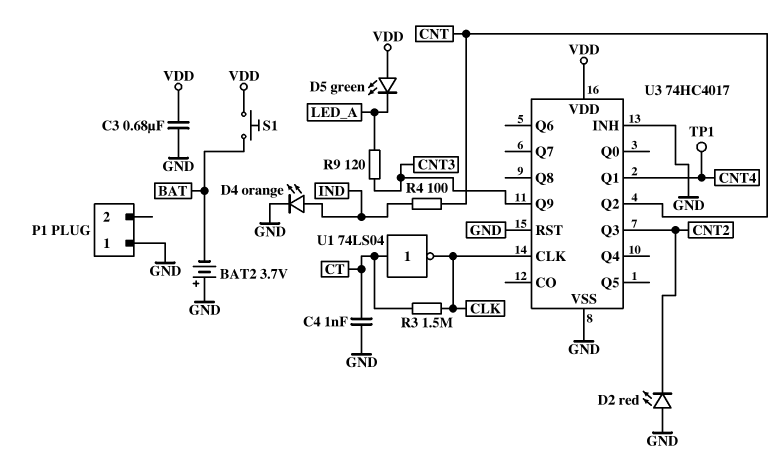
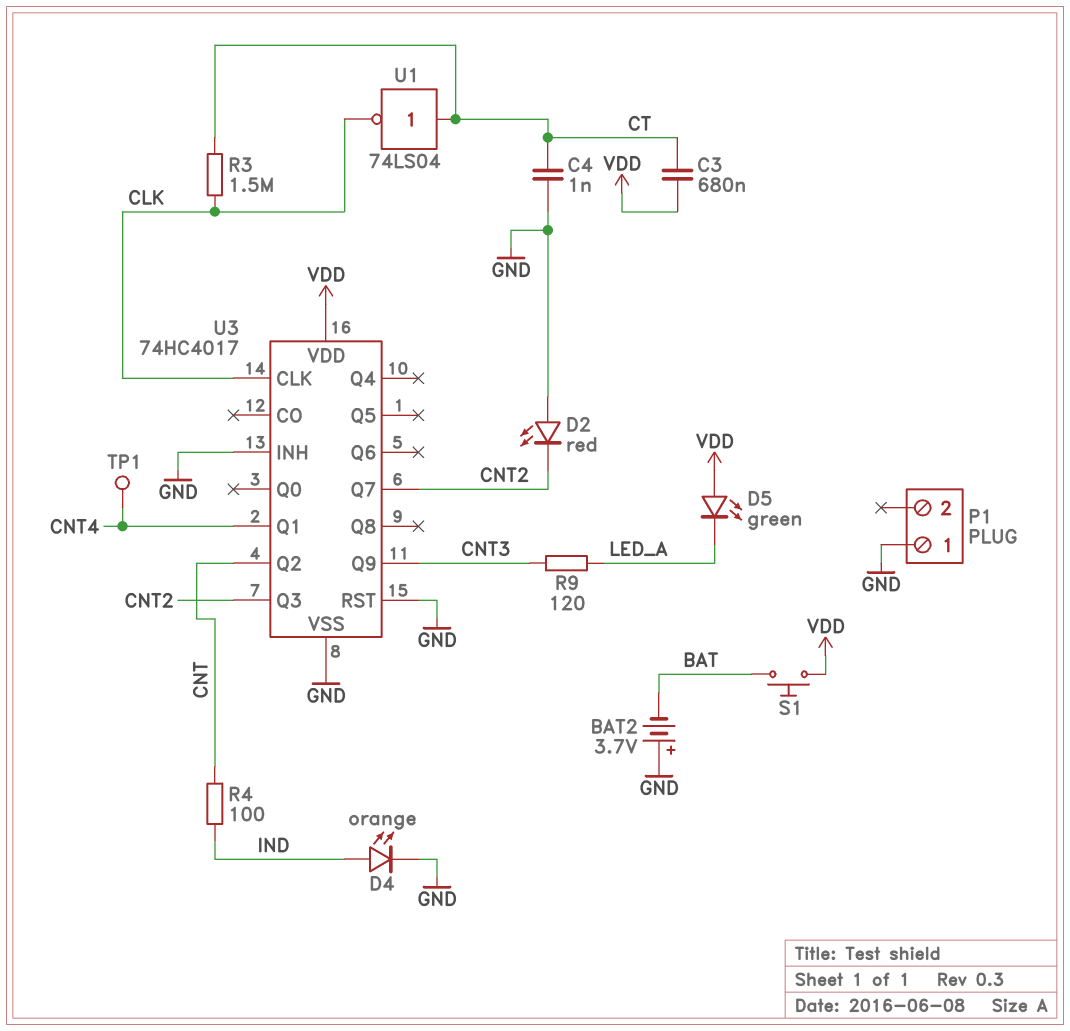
C3: 680nF (GND, VDD) -> 680nF (CT, VDD)
U3 pin Q7: none -> CNT2

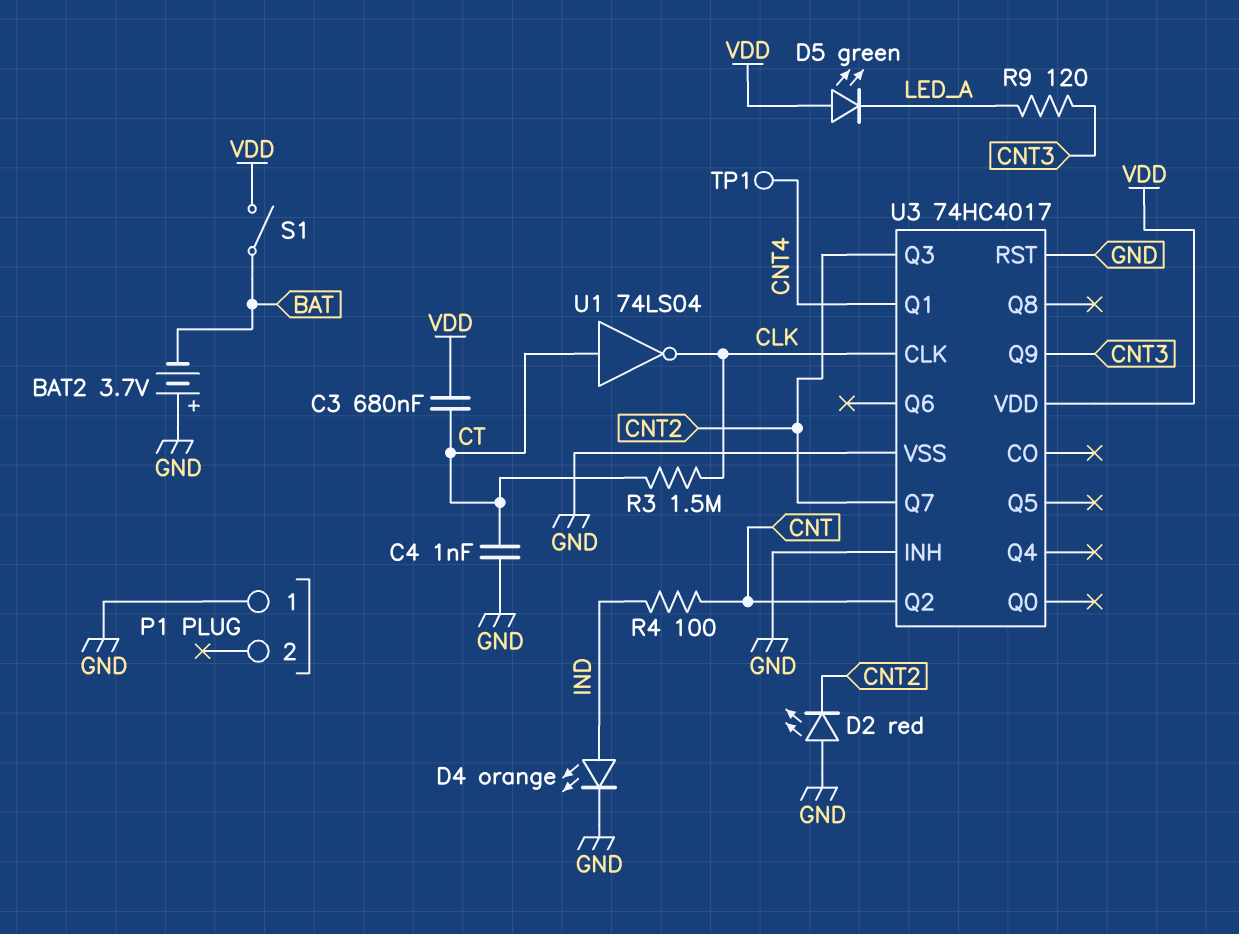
S1: button (BAT, VDD) -> switch (BAT, VDD)

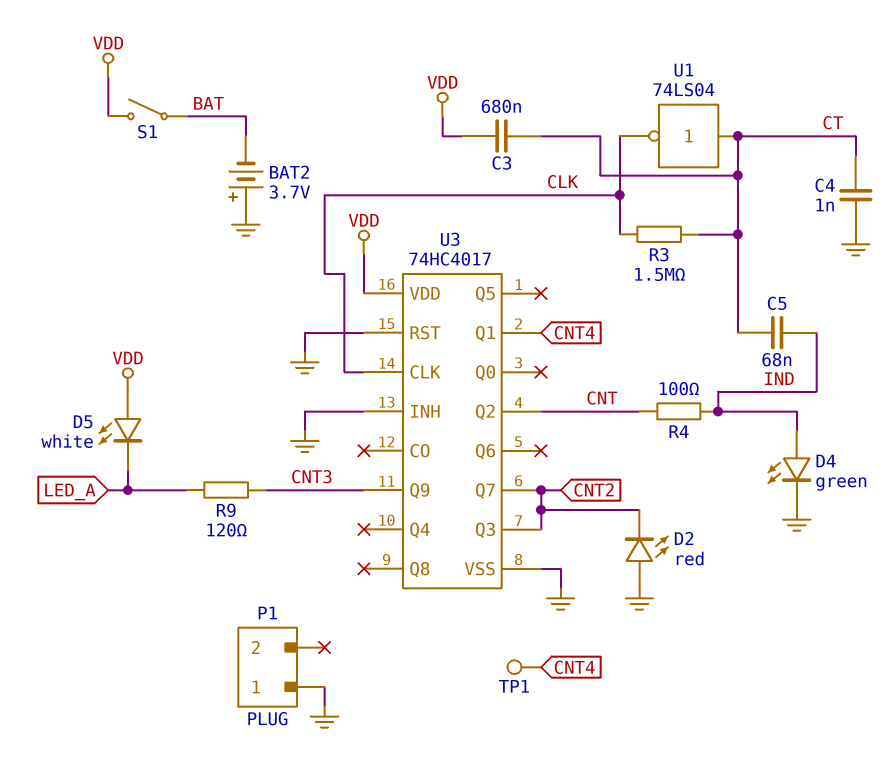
C5: none -> 68nF (CT, IND)
D4: LED orange (A IND, K GND) -> LED green (A IND, K GND)
D5: LED green (A VDD, K LED_A) -> LED white (A VDD, K LED_A)

